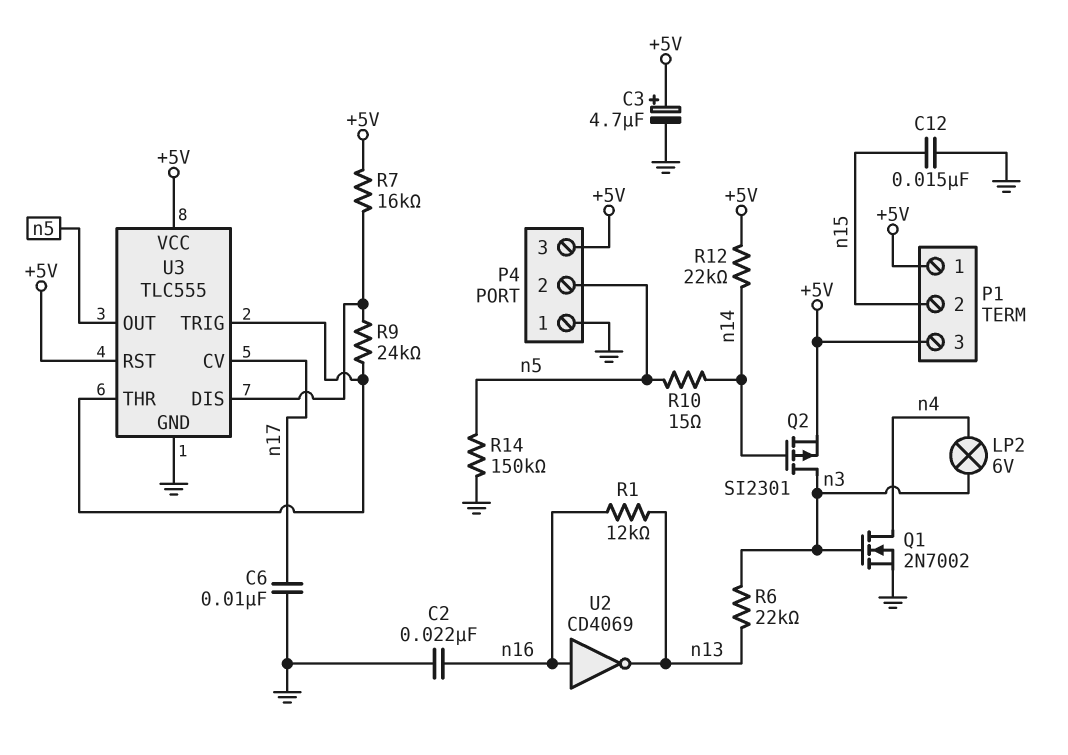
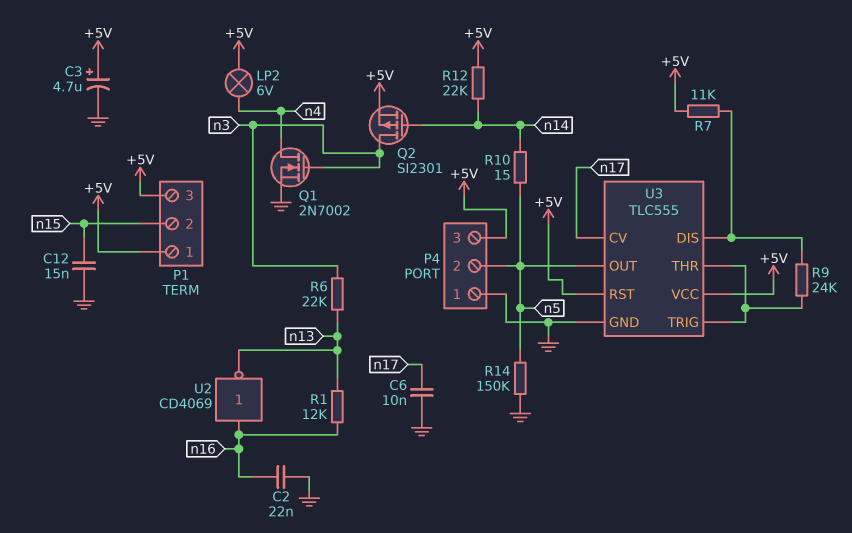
LP2: lamp 6V (n3, n4) -> lamp 6V (+5V, n4)
R7: 16k (+5V, U3/DIS) -> 11k (+5V, U3/DIS)

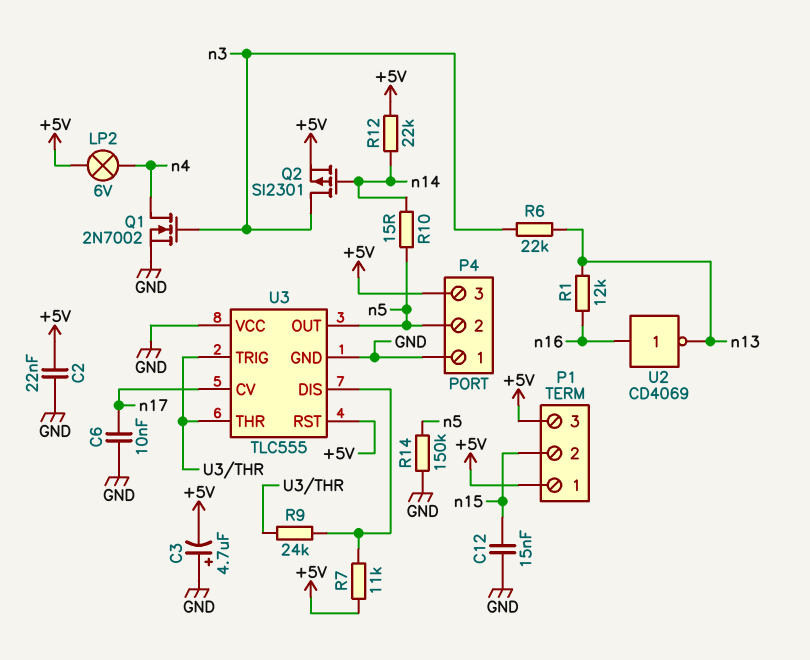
C2: 22nF (GND, n16) -> 22nF (+5V, GND)
C3: 4.7uF (plus +5V, minus GND) -> 4.7uF (plus GND, minus +5V)
U3 pin VCC: +5V -> GND

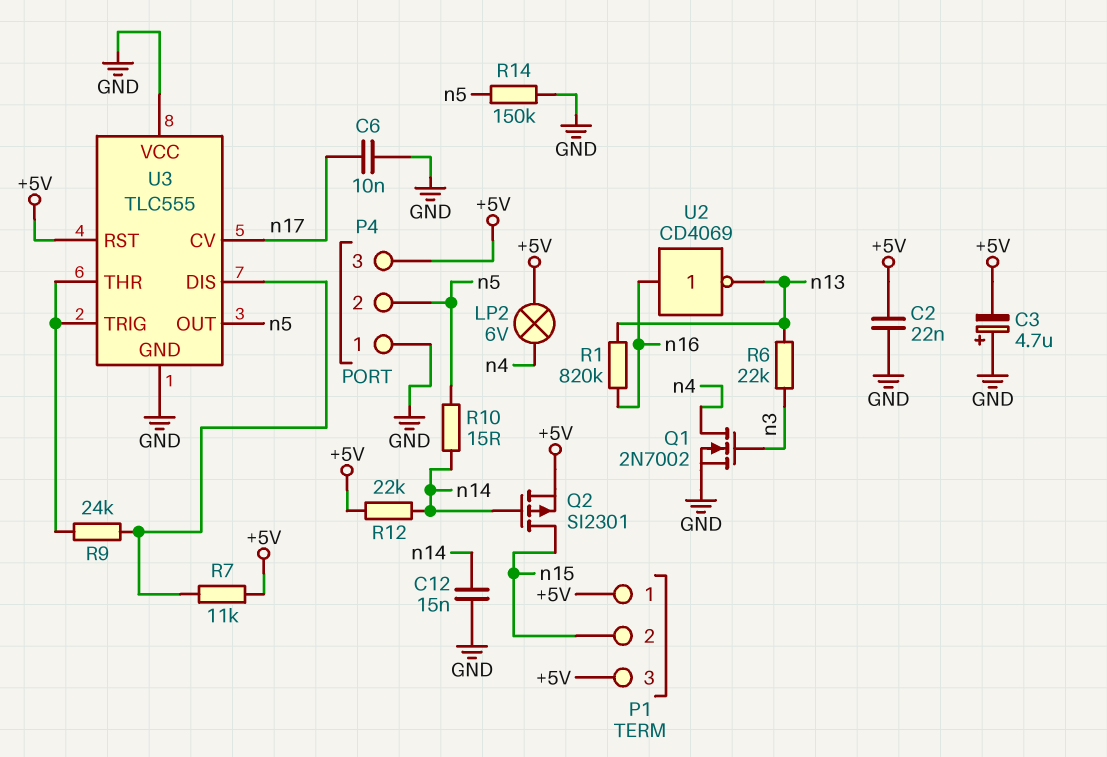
C12: 15nF (GND, n15) -> 15nF (GND, n14)
Q2: PMOS SI2301 (G n14, D n3, S +5V) -> PMOS SI2301 (G n14, D n15, S +5V)
R1: 12k (n13, n16) -> 820k (n13, n16)

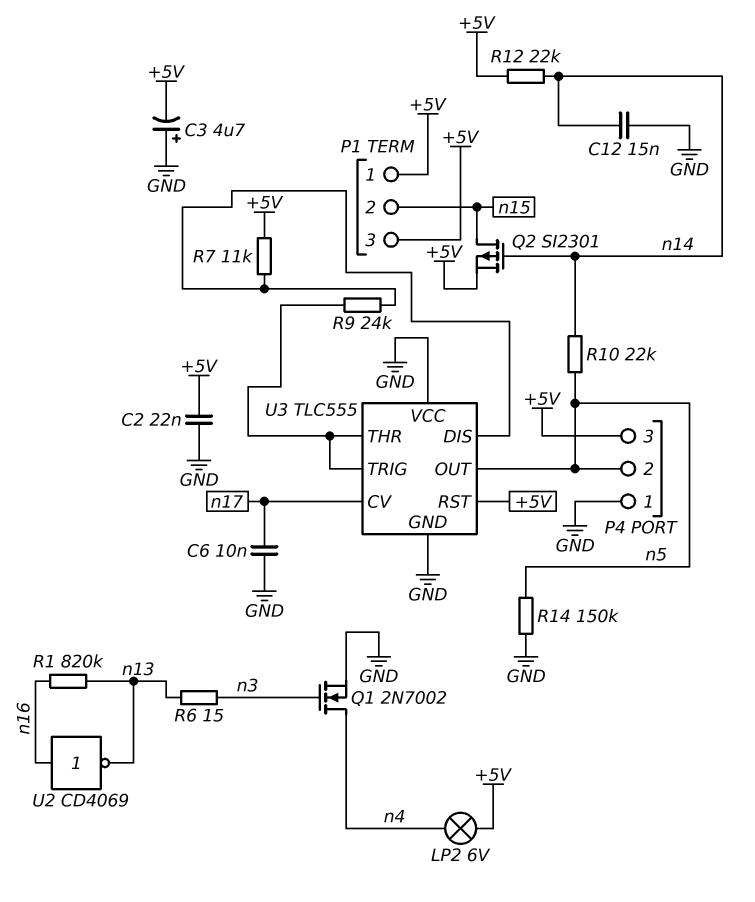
R6: 22k (n3, n13) -> 15 (n3, n13)
R10: 15 (n5, n14) -> 22k (n5, n14)

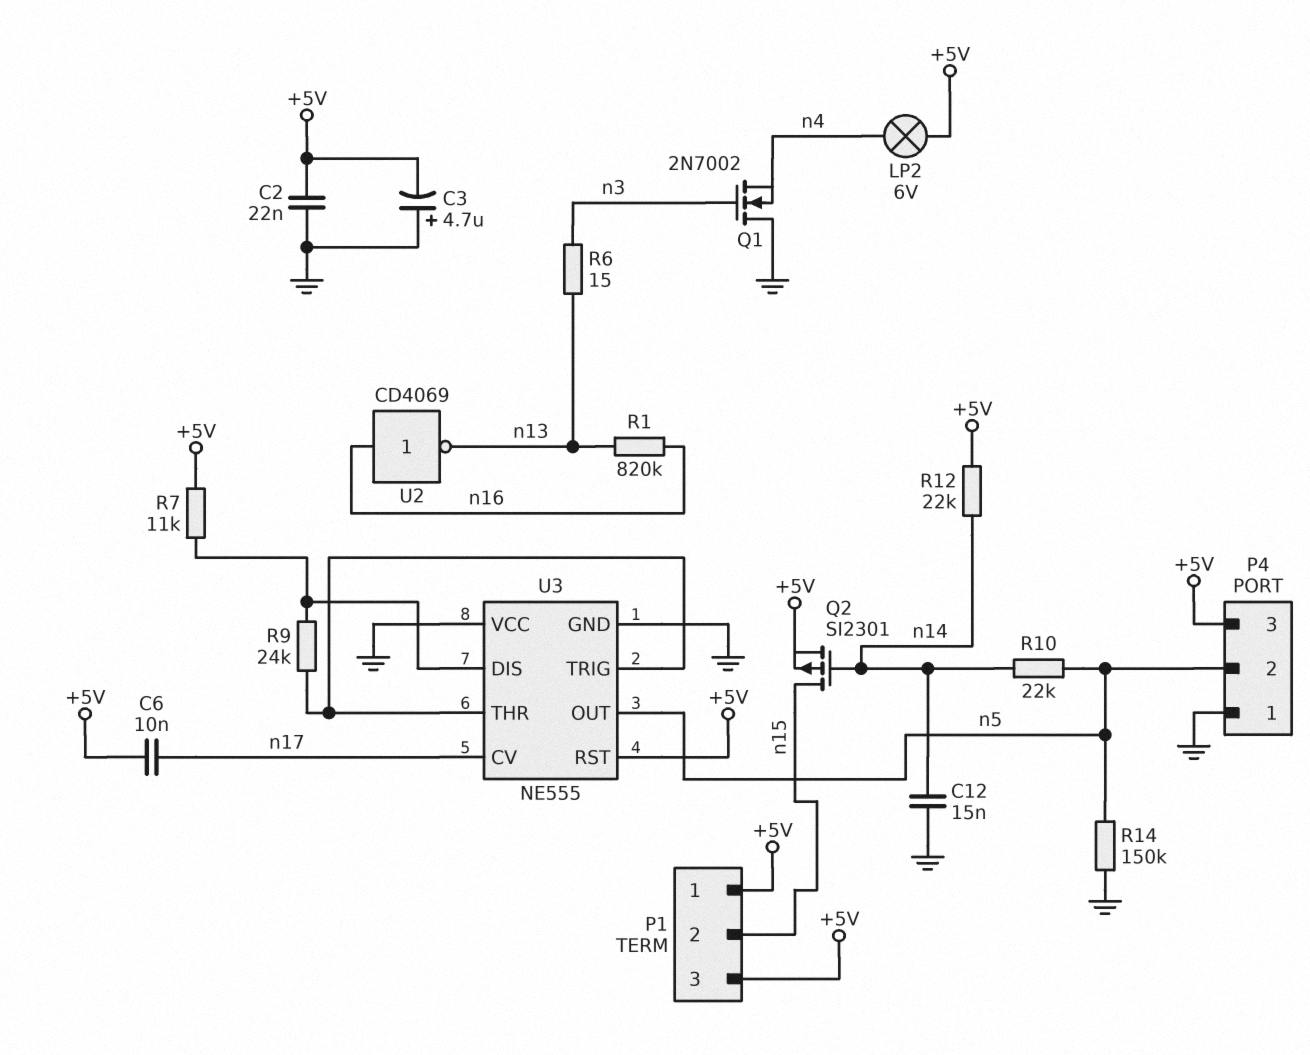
C6: 10nF (GND, n17) -> 10nF (+5V, n17)
Q1: NMOS 2N7002 (G n3, D n4, S GND) -> NMOS 2N7002 (G n3, D GND, S n4)
U3: TLC555 -> NE555

